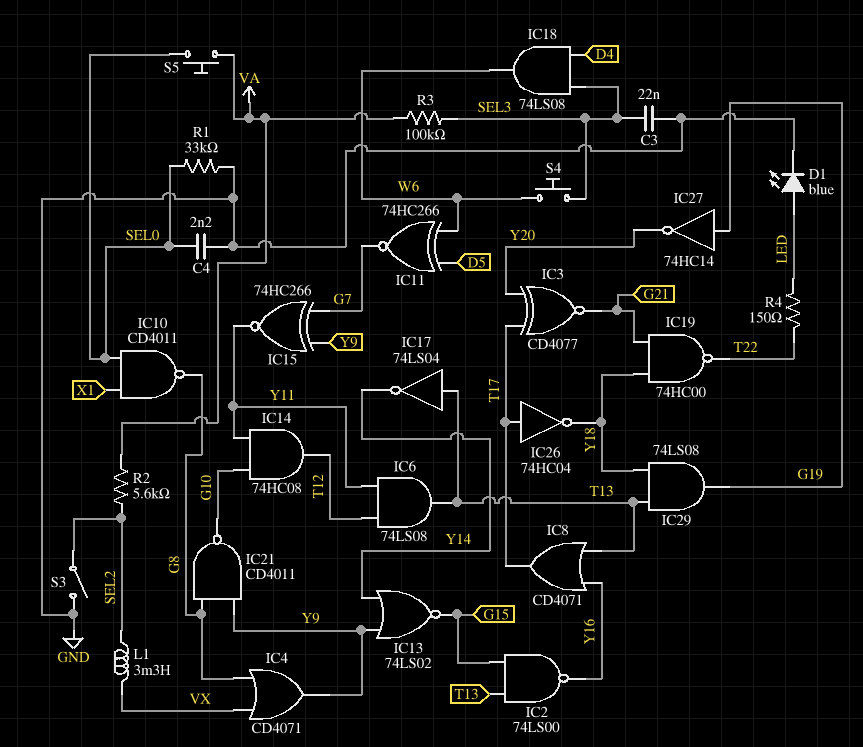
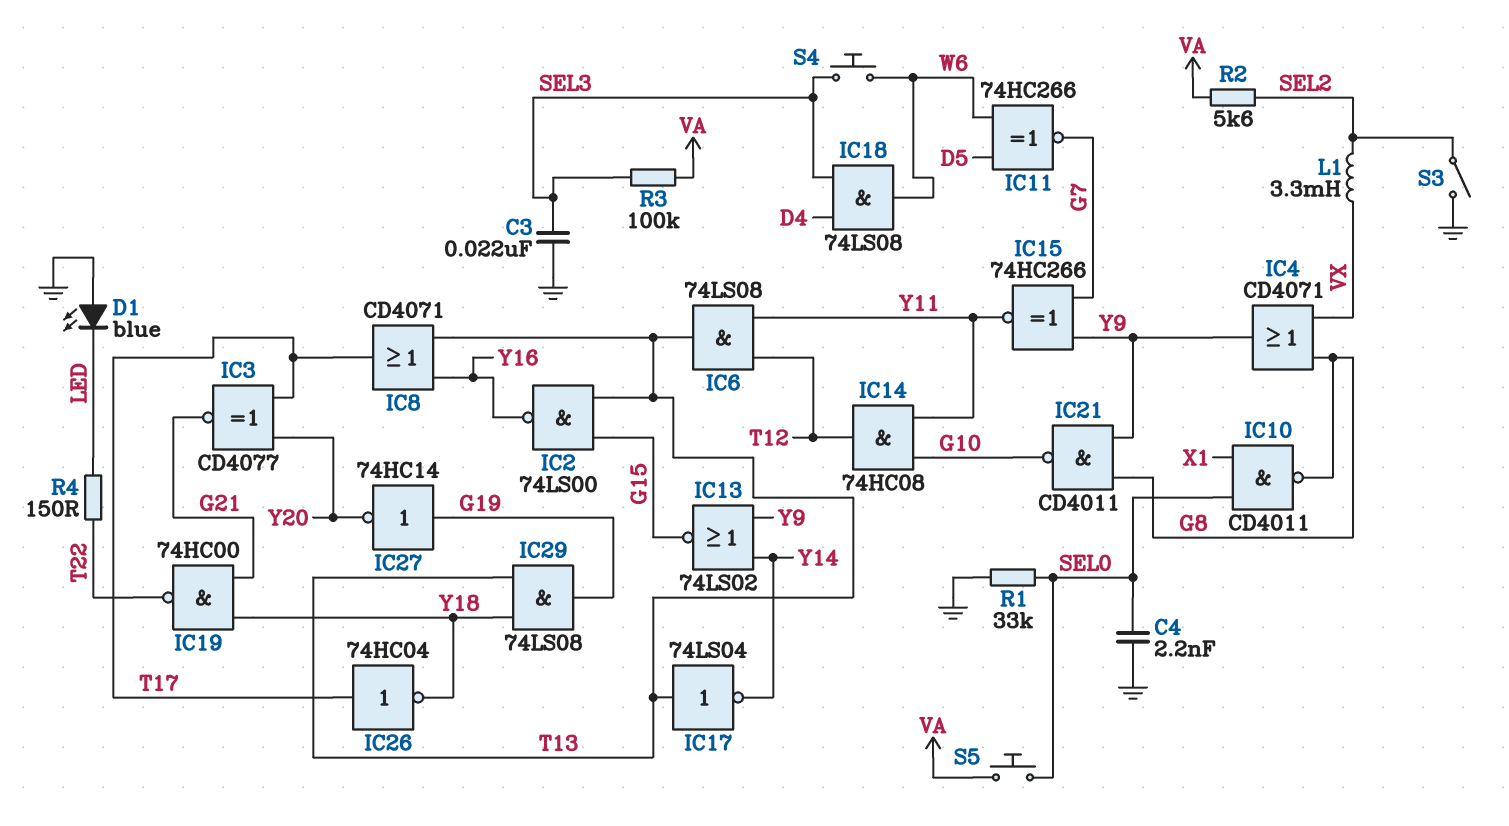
D1: LED blue (A LED, K GND) -> LED blue (A GND, K LED)

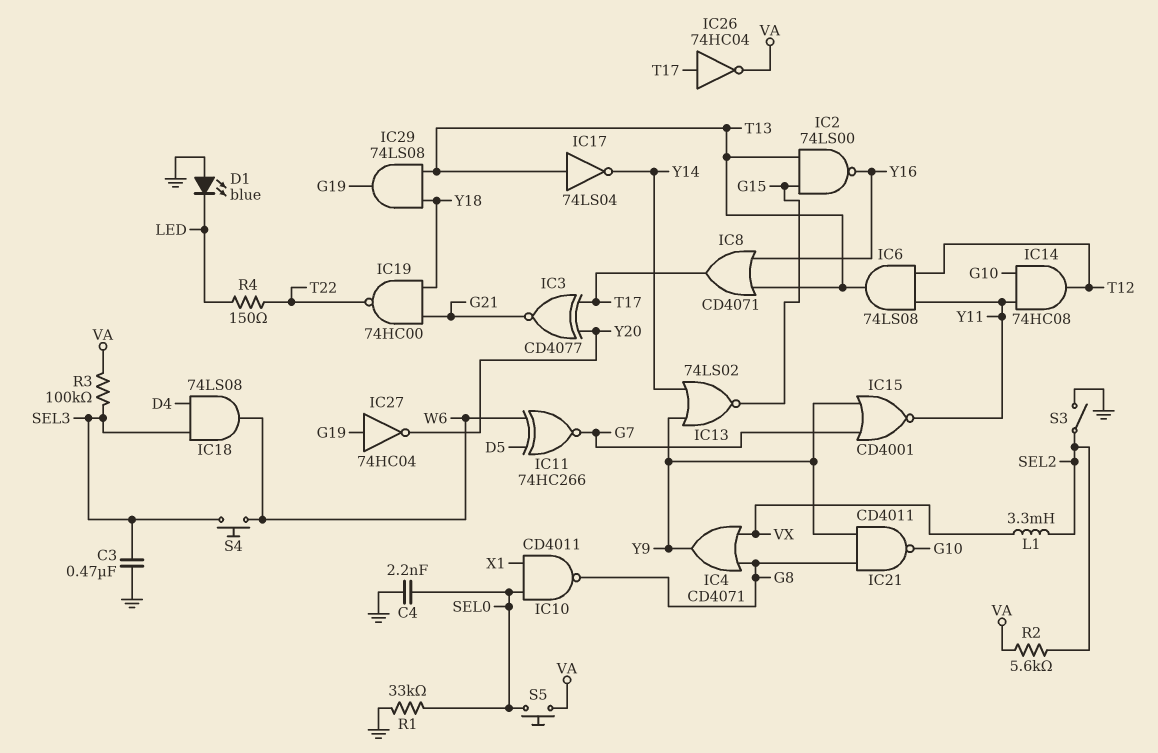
C3: 22nF (GND, SEL3) -> 470nF (GND, SEL3)
IC15: XNOR 74HC266 (in G7, in Y9, out Y11) -> NOR CD4001 (in G7, in Y9, out Y11)
IC26: NOT 74HC04 (in T17, out Y18) -> NOT 74HC04 (in T17, out VA)
IC27: NOT 74HC14 (in G19, out Y20) -> NOT 74HC04 (in G19, out Y20)

